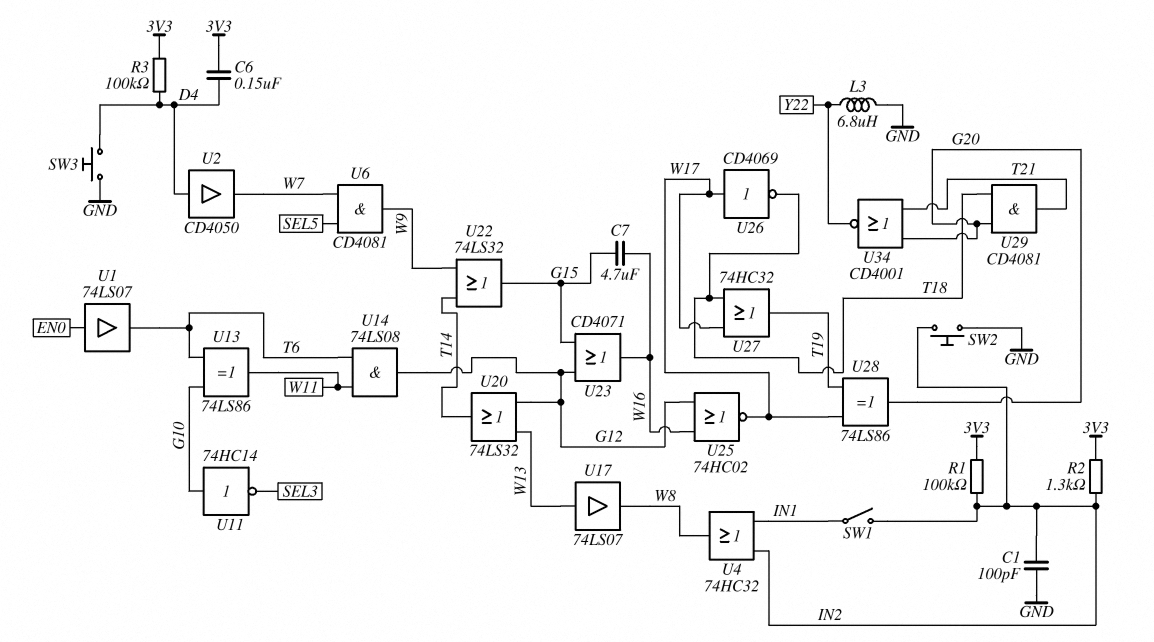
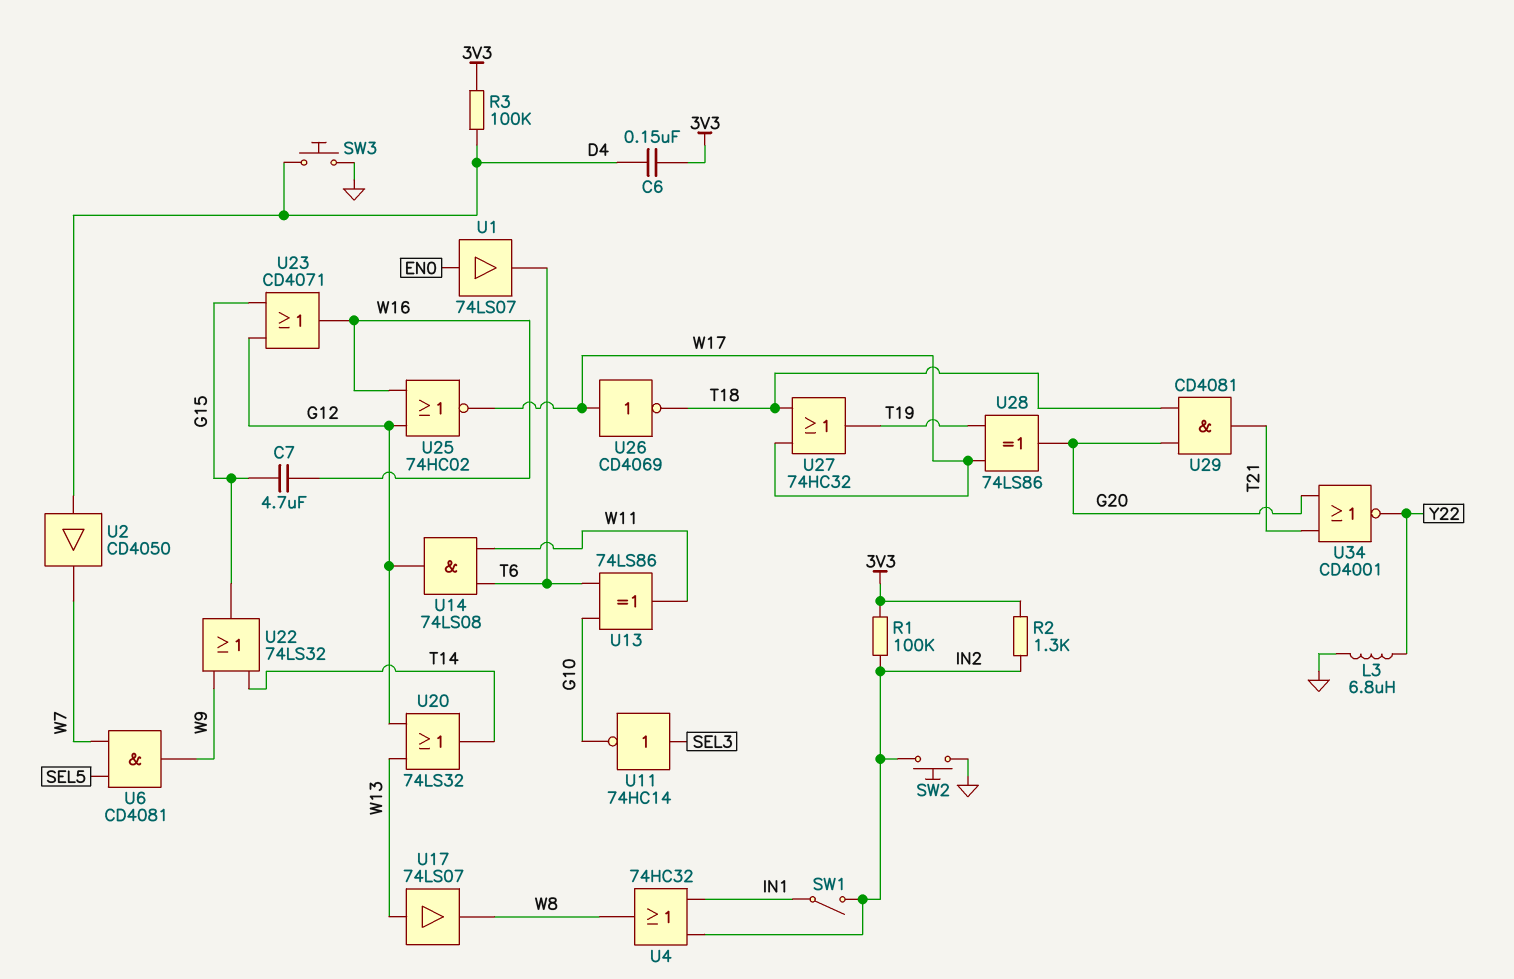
C1: 100pF (GND, IN2) -> none
U11: NOT 74HC14 (in G10, out SEL3) -> NOT 74HC14 (in SEL3, out G10)

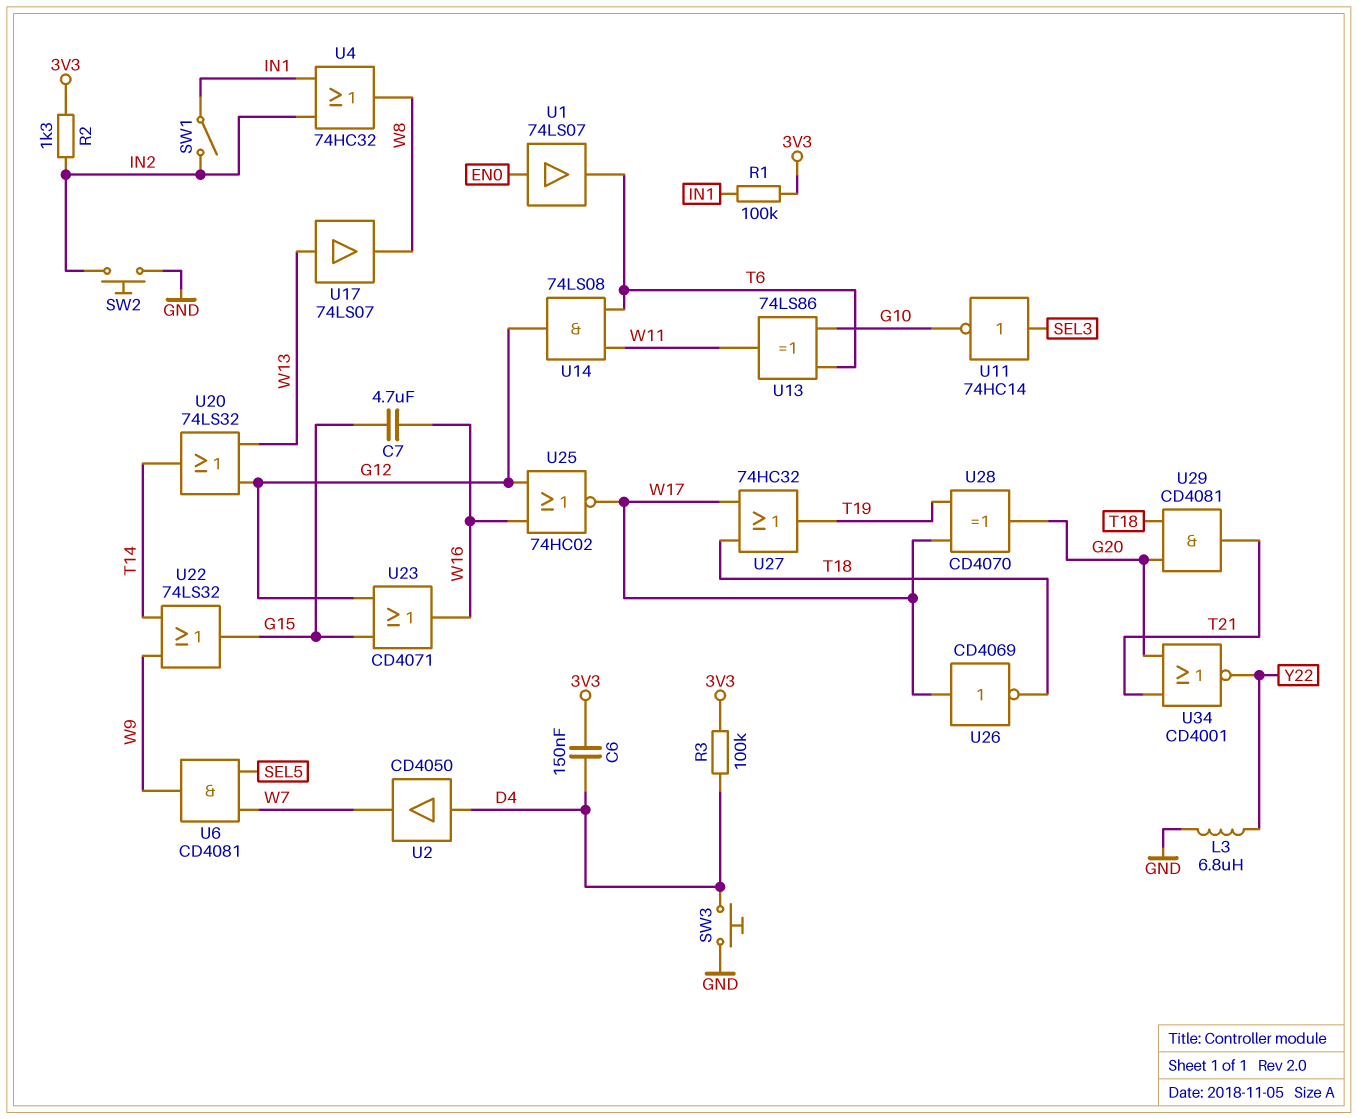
R1: 100k (3V3, IN2) -> 100k (3V3, IN1)
U28: XOR 74LS86 (in T19, in W17, out G20) -> XOR CD4070 (in T19, in W17, out G20)

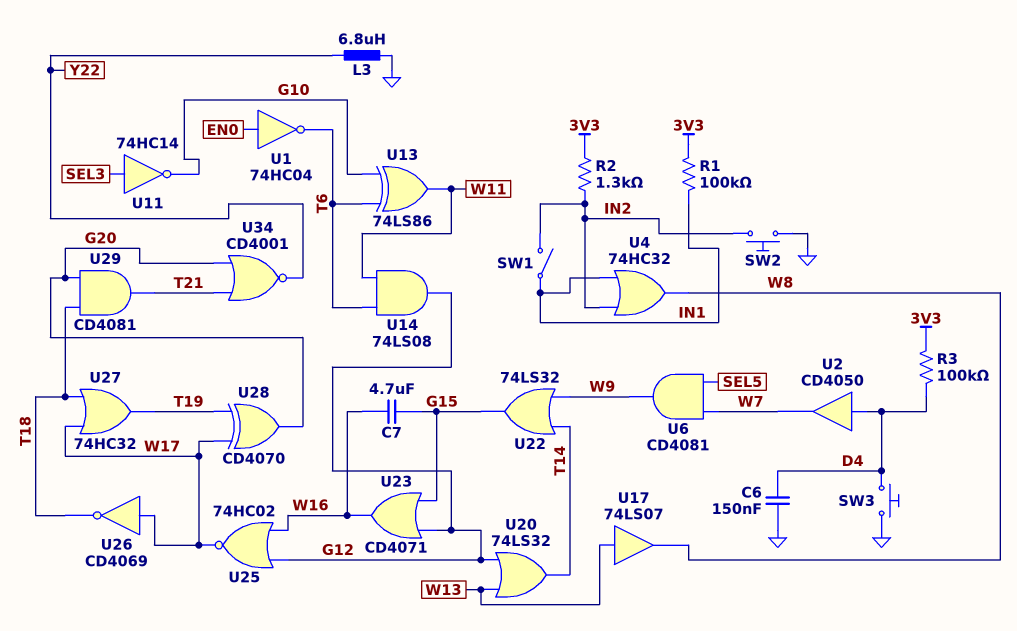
C6: 150nF (3V3, D4) -> 150nF (D4, GND)
U1: buffer 74LS07 (in EN0, out T6) -> NOT 74HC04 (in EN0, out T6)

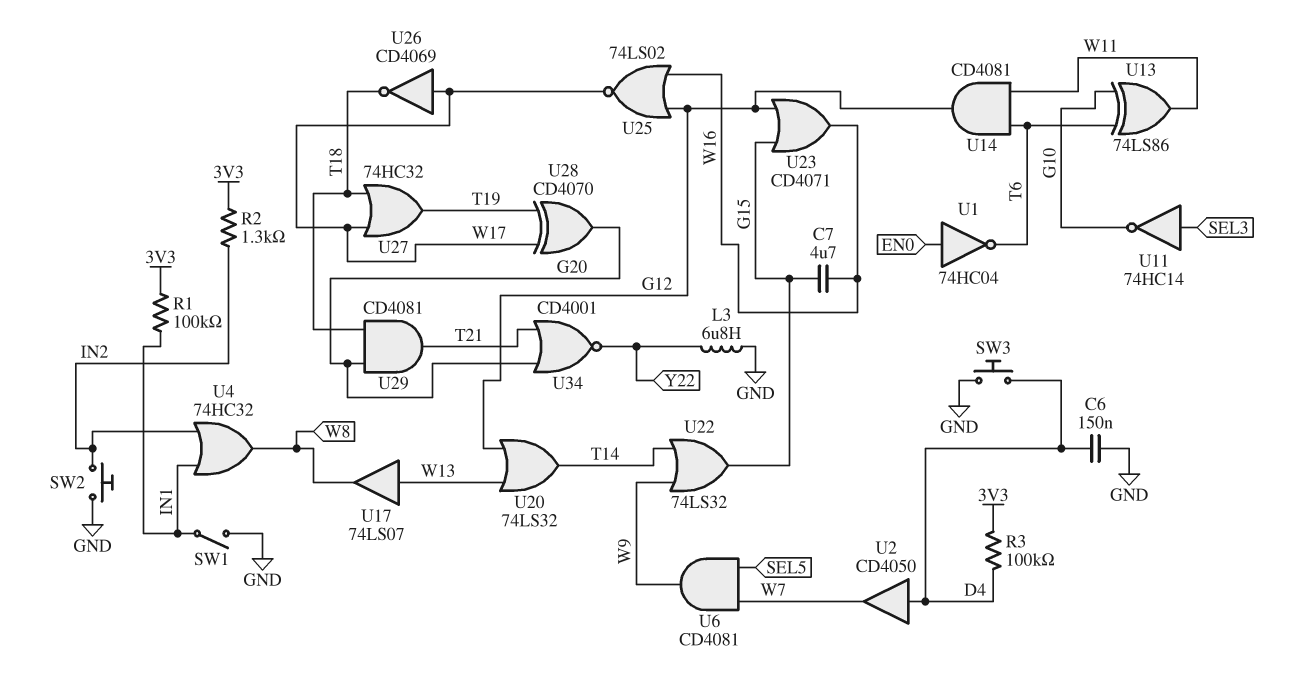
SW1: switch (IN1, IN2) -> switch (GND, IN1)
U14: AND 74LS08 (in T6, in W11, out G12) -> AND CD4081 (in T6, in W11, out G12)
U25: NOR 74HC02 (in G12, in W16, out W17) -> NOR 74LS02 (in G12, in W16, out W17)

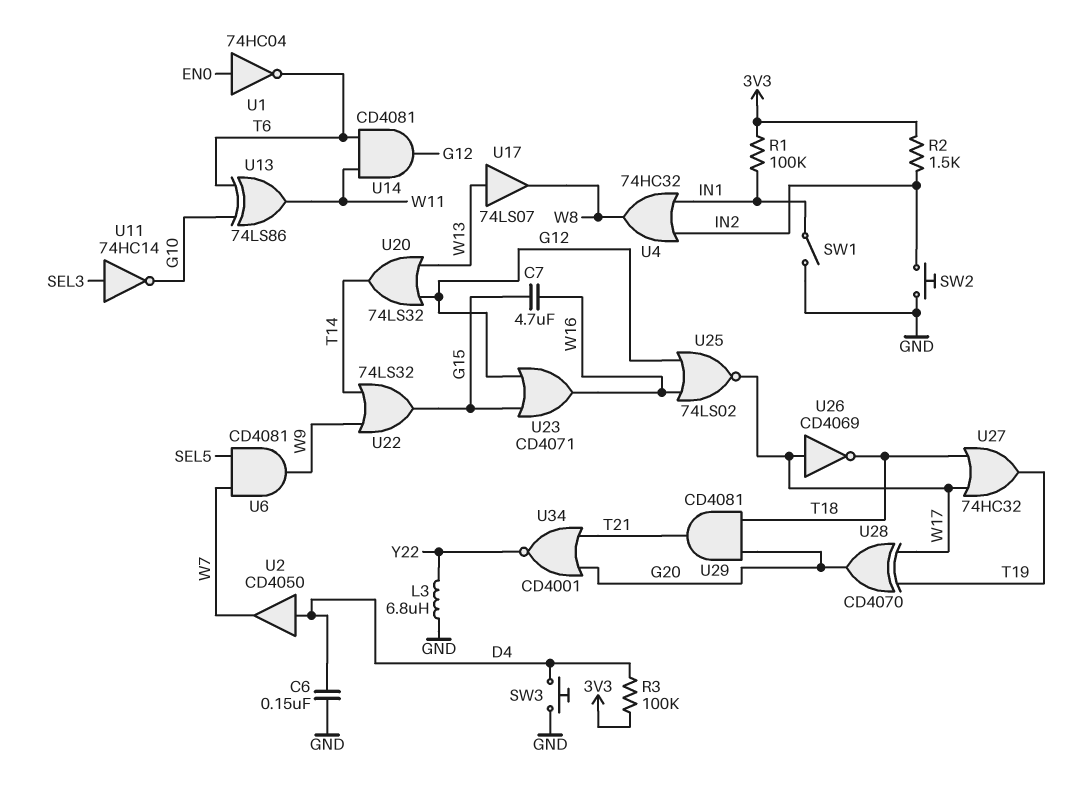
R2: 1.3k (3V3, IN2) -> 1.5k (3V3, IN2)

